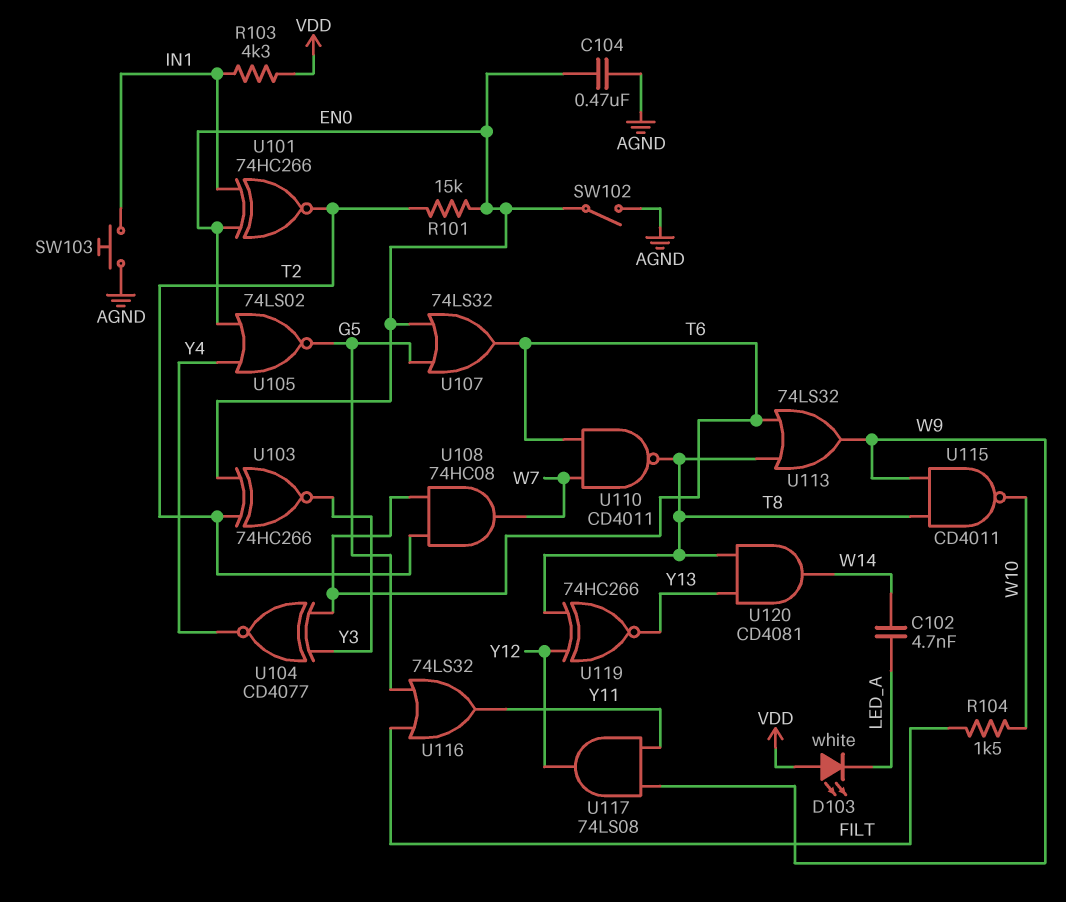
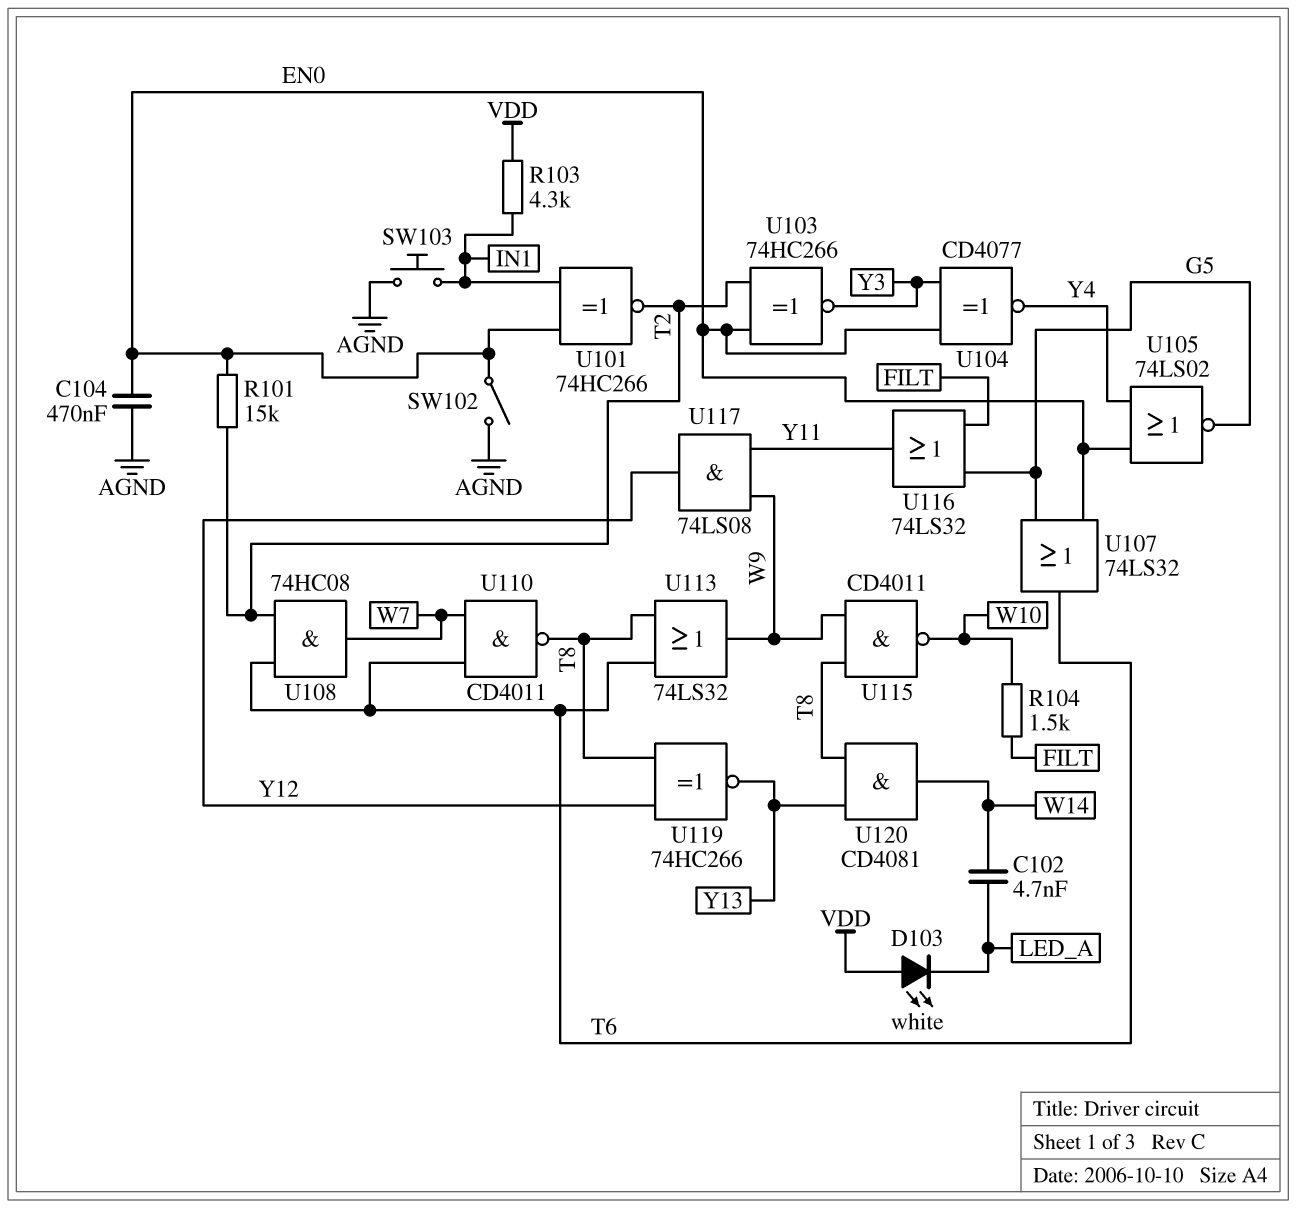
U104: XNOR CD4077 (in T6, in Y3, out Y4) -> XNOR CD4077 (in EN0, in Y3, out Y4)

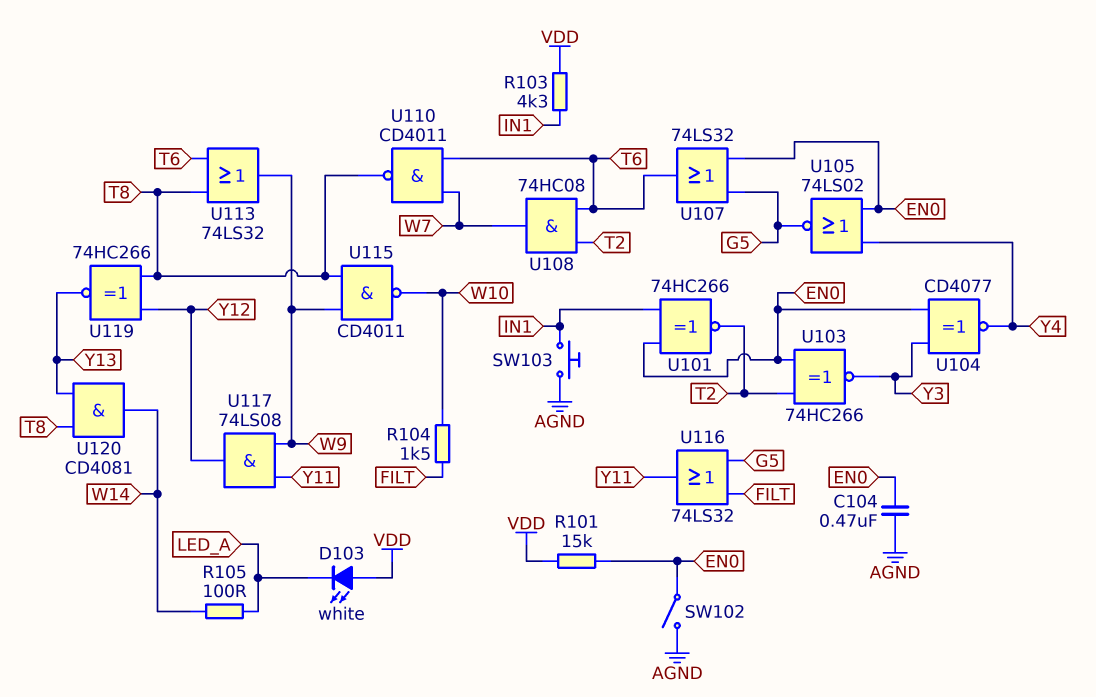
C102: 4.7nF (LED_A, W14) -> none
R101: 15k (EN0, T2) -> 15k (EN0, VDD)
R105: none -> 100 (LED_A, W14)

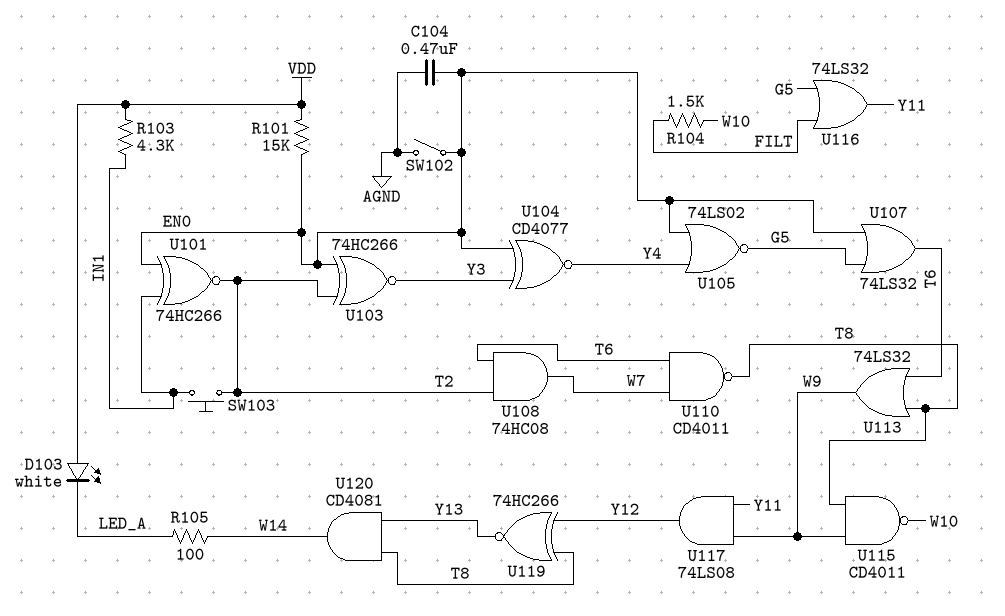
SW103: button (AGND, IN1) -> button (IN1, T2)

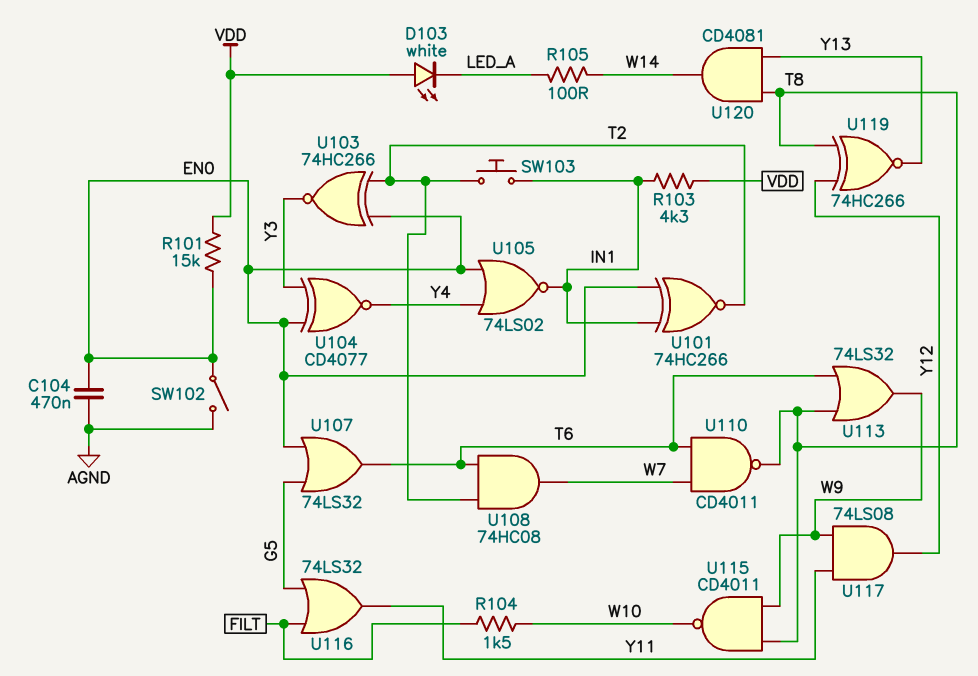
U105: NOR 74LS02 (in EN0, in Y4, out G5) -> NOR 74LS02 (in EN0, in Y4, out IN1)

